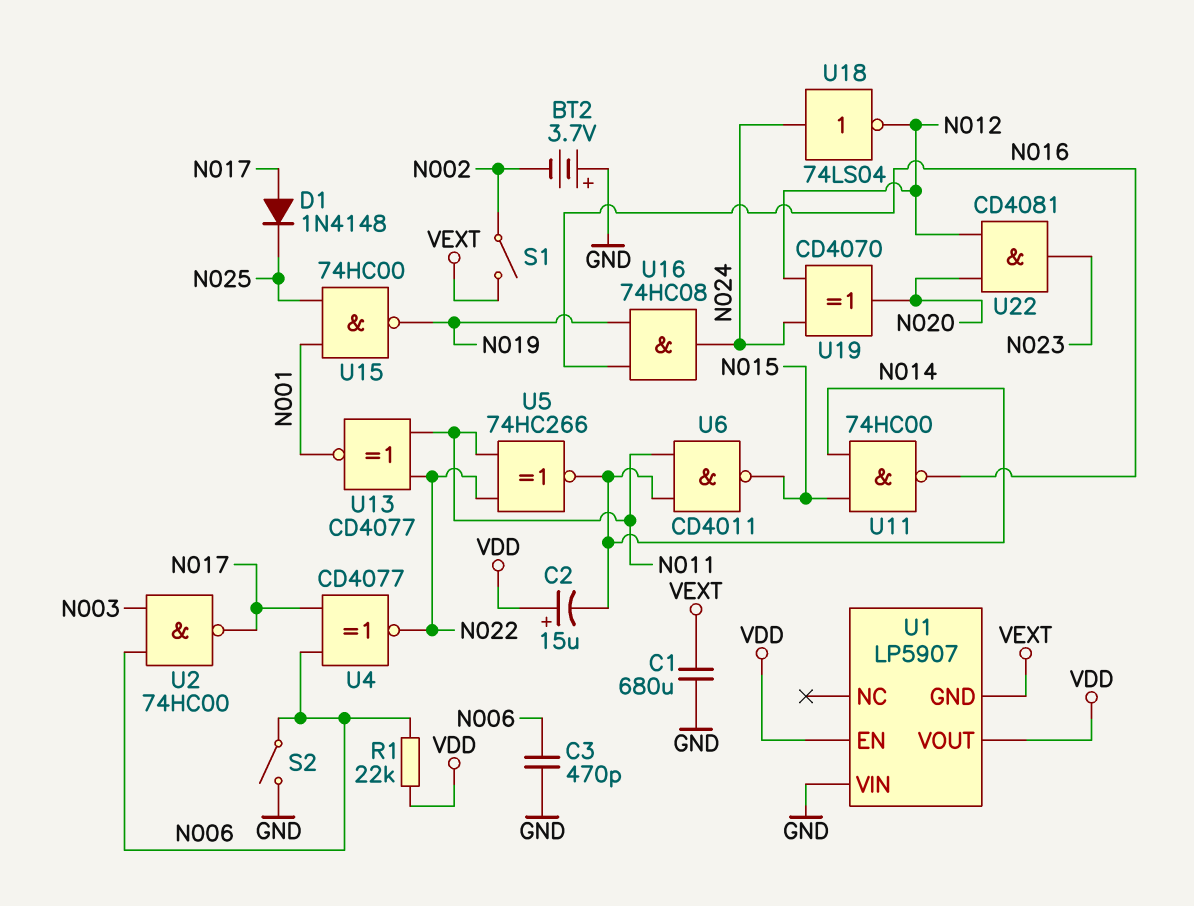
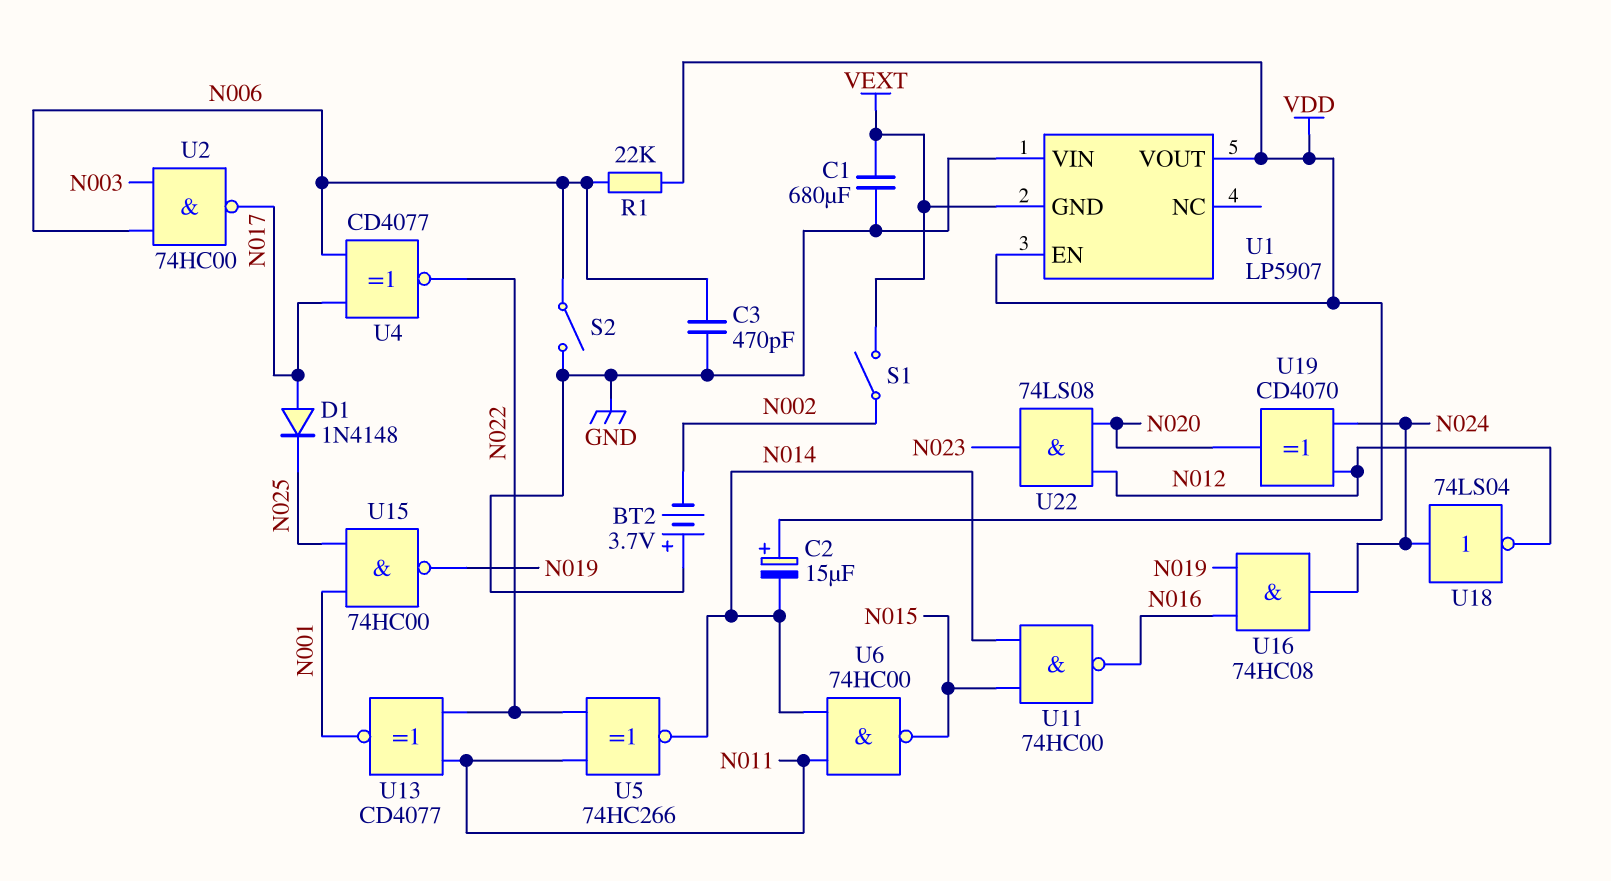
U6: NAND CD4011 (in N011, in N014, out N015) -> NAND 74HC00 (in N011, in N014, out N015)
U22: AND CD4081 (in N012, in N020, out N023) -> AND 74LS08 (in N012, in N020, out N023)

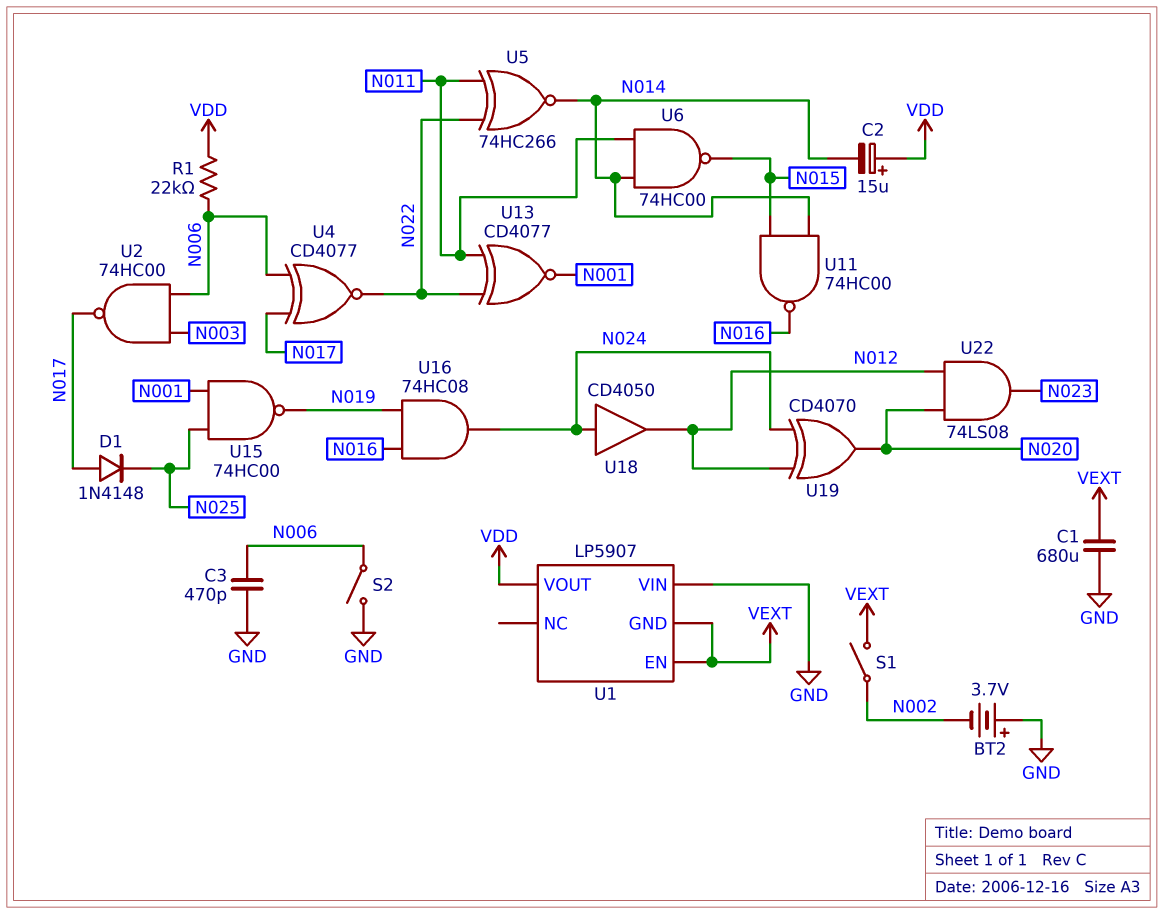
U1 pin EN: VDD -> VEXT
U18: NOT 74LS04 (in N024, out N012) -> buffer CD4050 (in N024, out N012)

